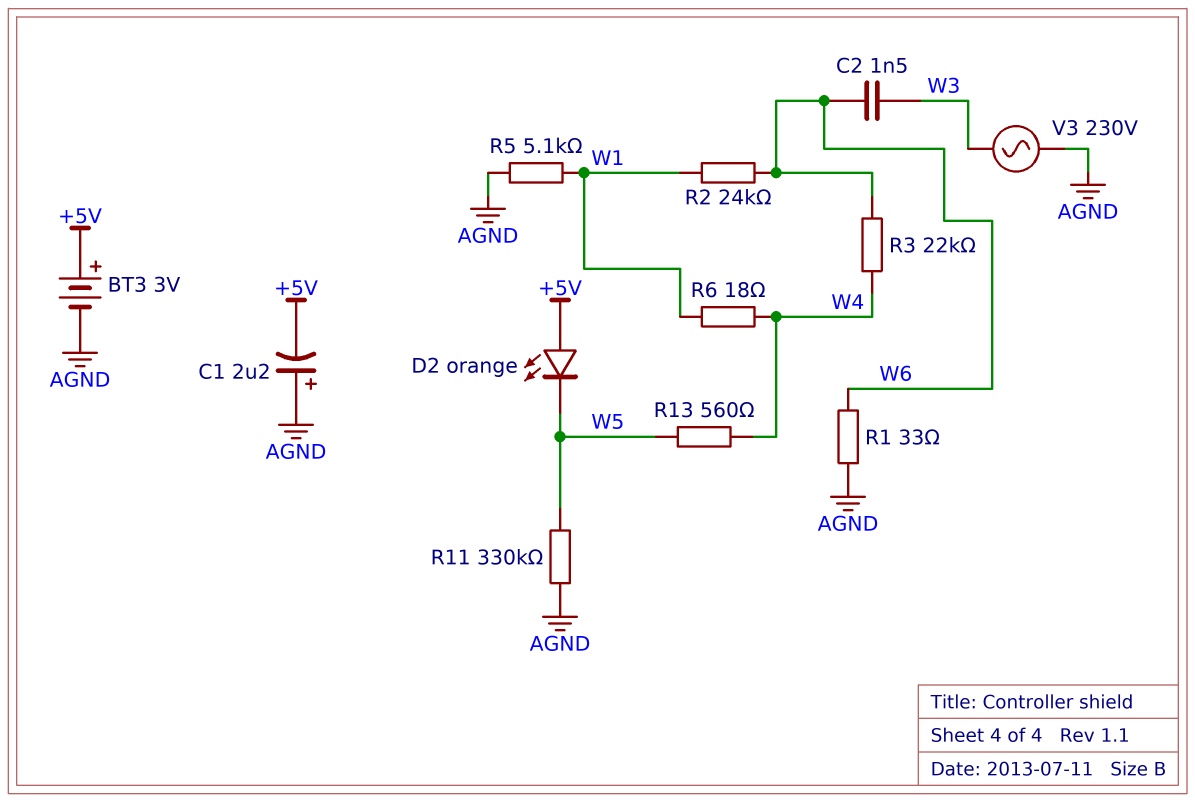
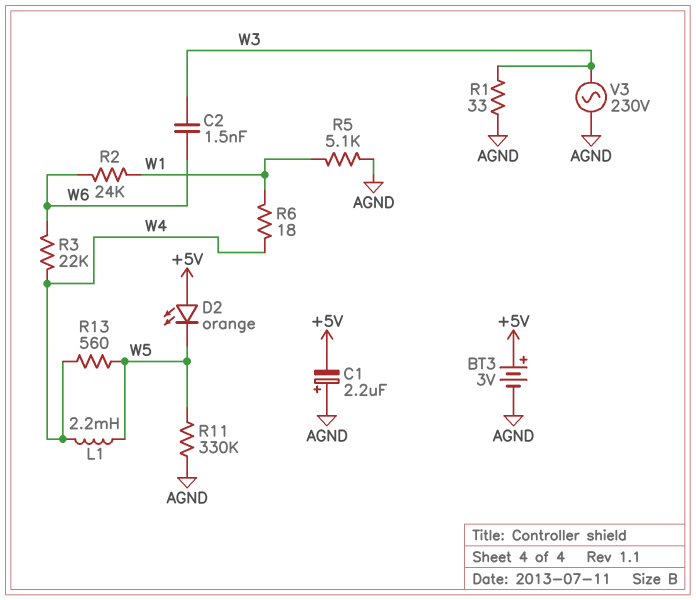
L1: none -> 2.2mH (W4, W5)
R1: 33 (AGND, W6) -> 33 (AGND, W3)

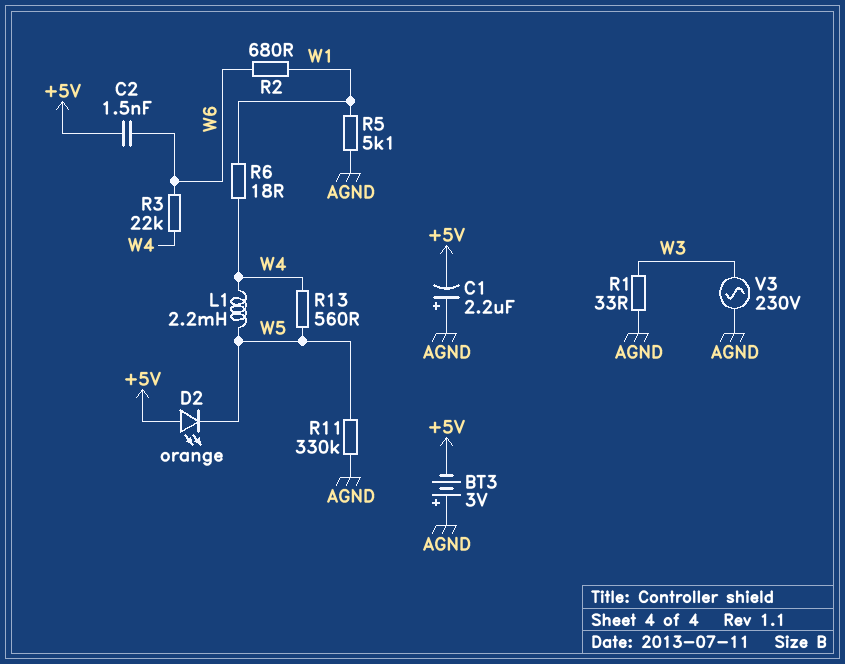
BT3: 3V (plus +5V, minus AGND) -> 3V (plus AGND, minus +5V)
C2: 1.5nF (W3, W6) -> 1.5nF (+5V, W6)
R2: 24k (W1, W6) -> 680 (W1, W6)

